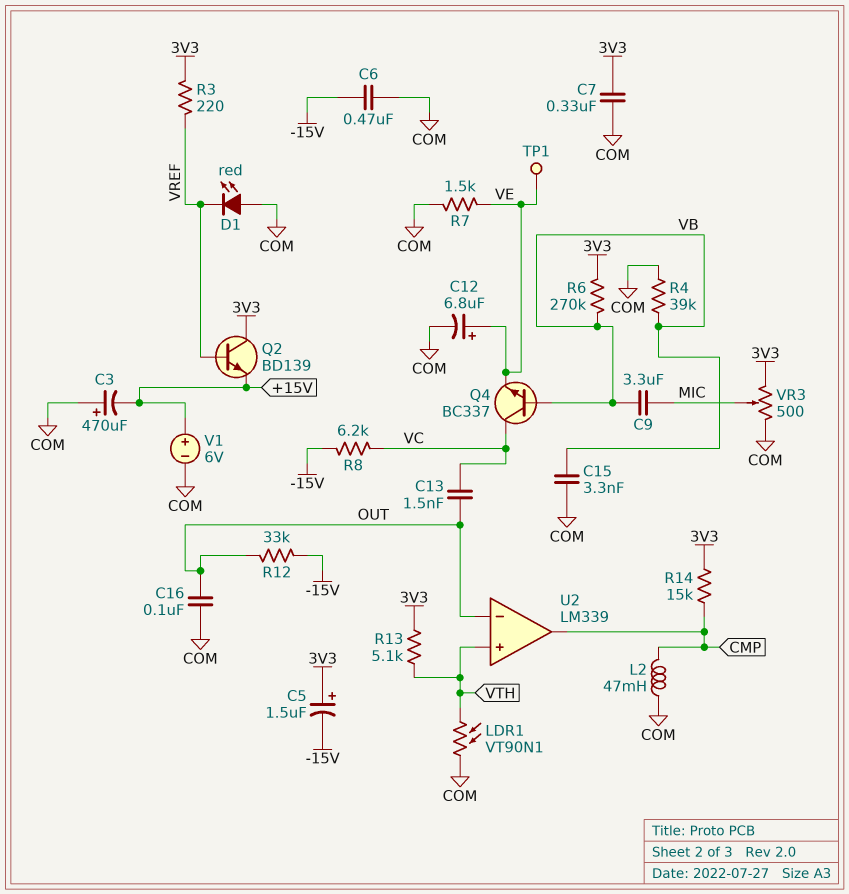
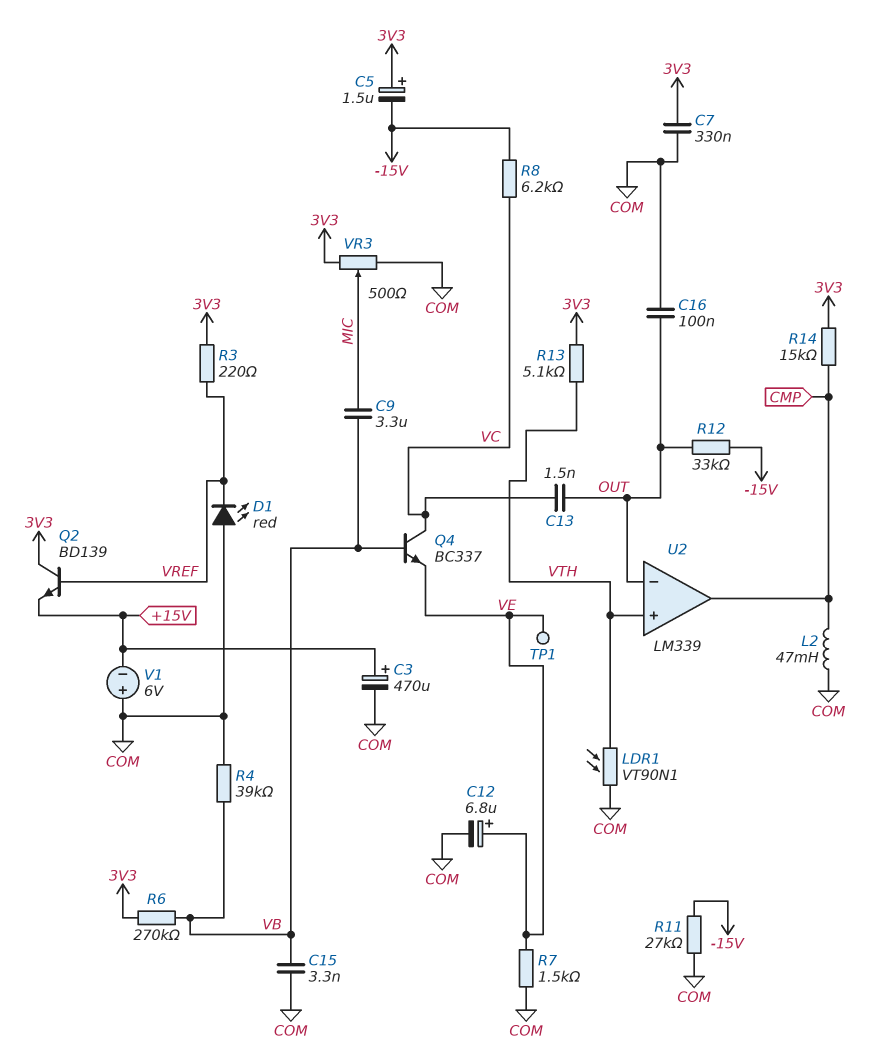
C3: 470uF (plus COM, minus +15V) -> 470uF (plus +15V, minus COM)
C6: 470nF (-15V, COM) -> none
R11: none -> 27k (-15V, COM)
V1: 6V (plus +15V, minus COM) -> 6V (plus COM, minus +15V)

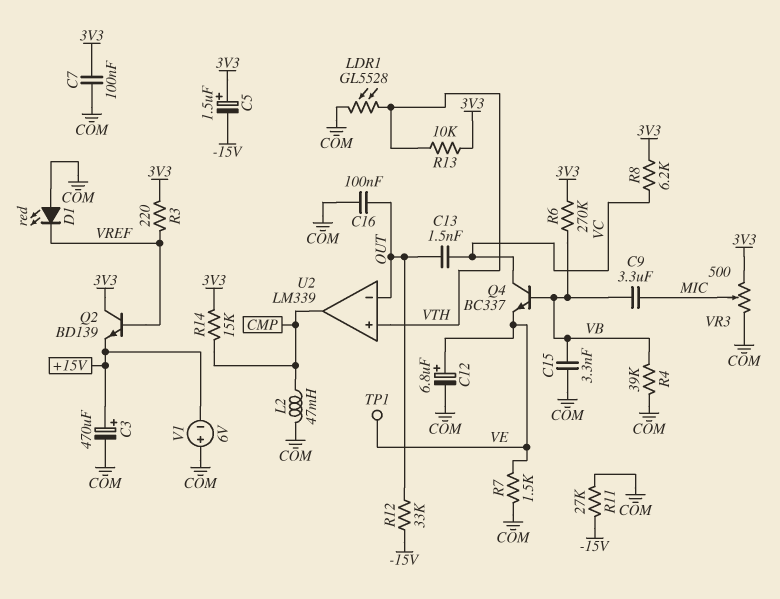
C7: 330nF (3V3, COM) -> 100nF (3V3, COM)
LDR1: VT90N1 (COM, VTH) -> GL5528 (COM, VTH)
R8: 6.2k (-15V, VC) -> 6.2k (3V3, VC)
R13: 5.1k (3V3, VTH) -> 10k (3V3, VTH)

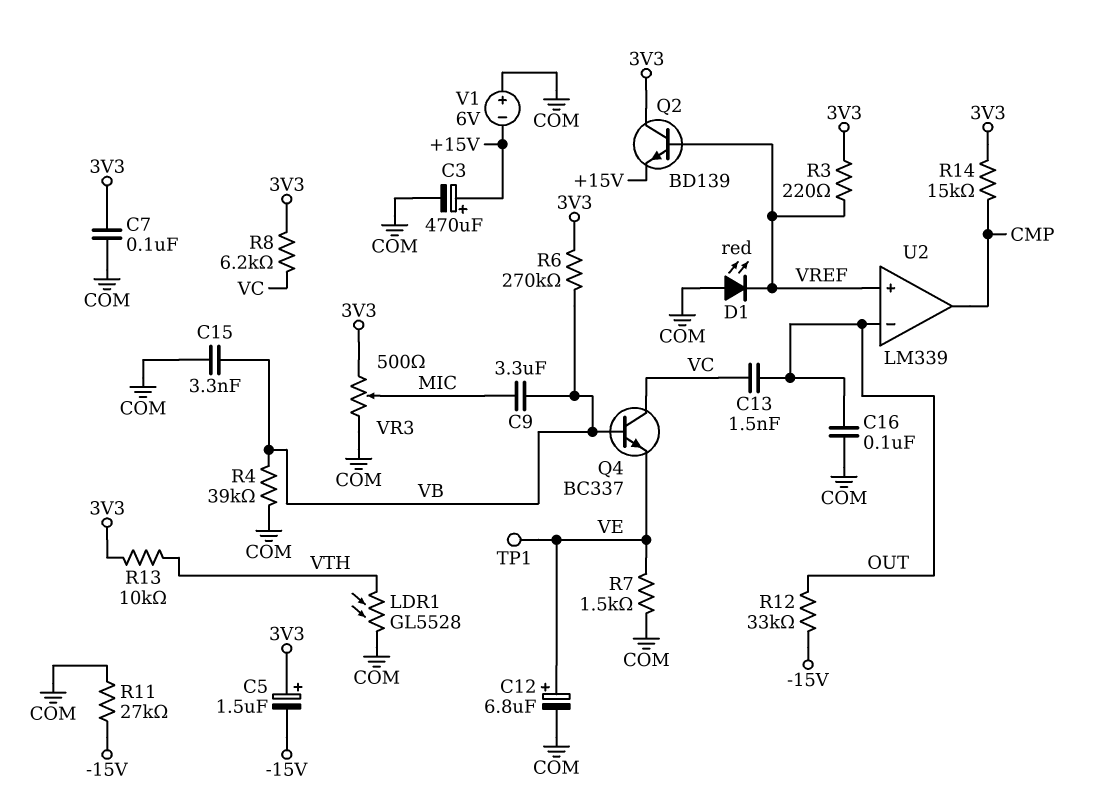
L2: 47mH (CMP, COM) -> none
U2 pin in+: VTH -> VREF

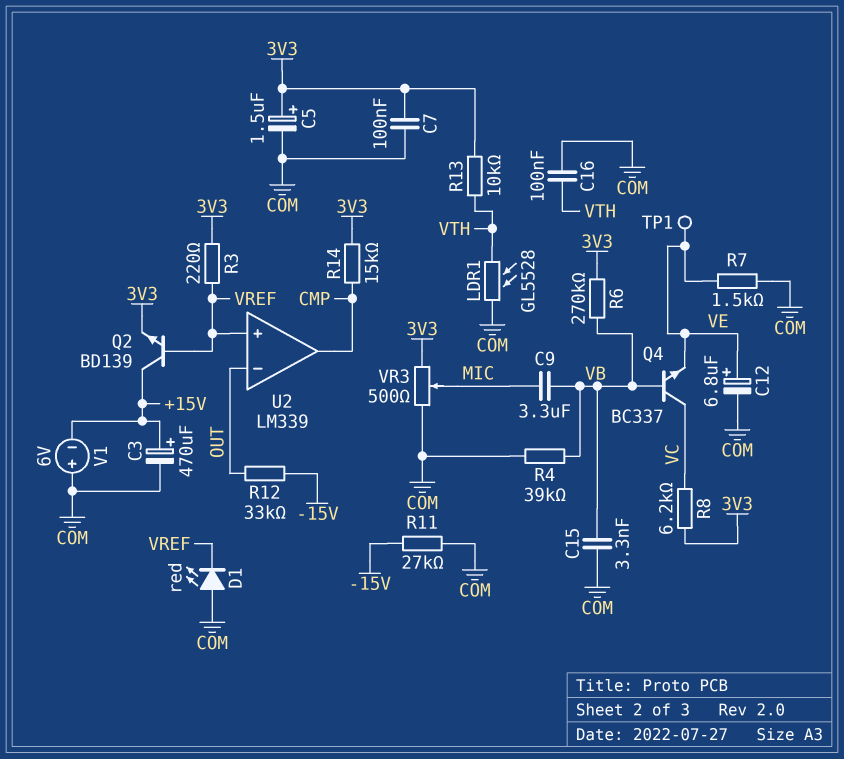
C5: 1.5uF (plus 3V3, minus -15V) -> 1.5uF (plus 3V3, minus COM)
C13: 1.5nF (OUT, VC) -> none
C16: 100nF (COM, OUT) -> 100nF (COM, VTH)
Q2: NPN BD139 (B VREF, C 3V3, E +15V) -> NPN BD139 (B VREF, C +15V, E 3V3)

